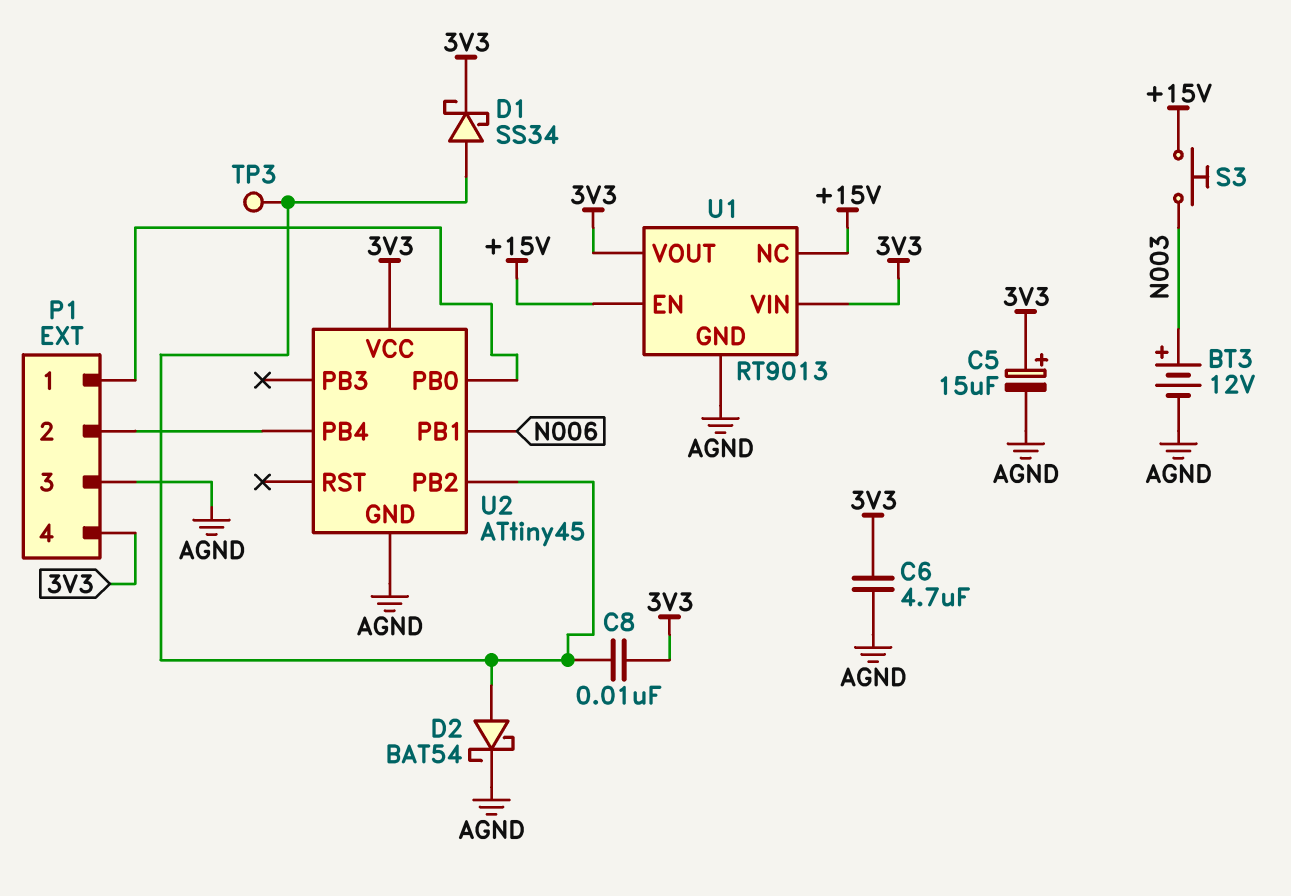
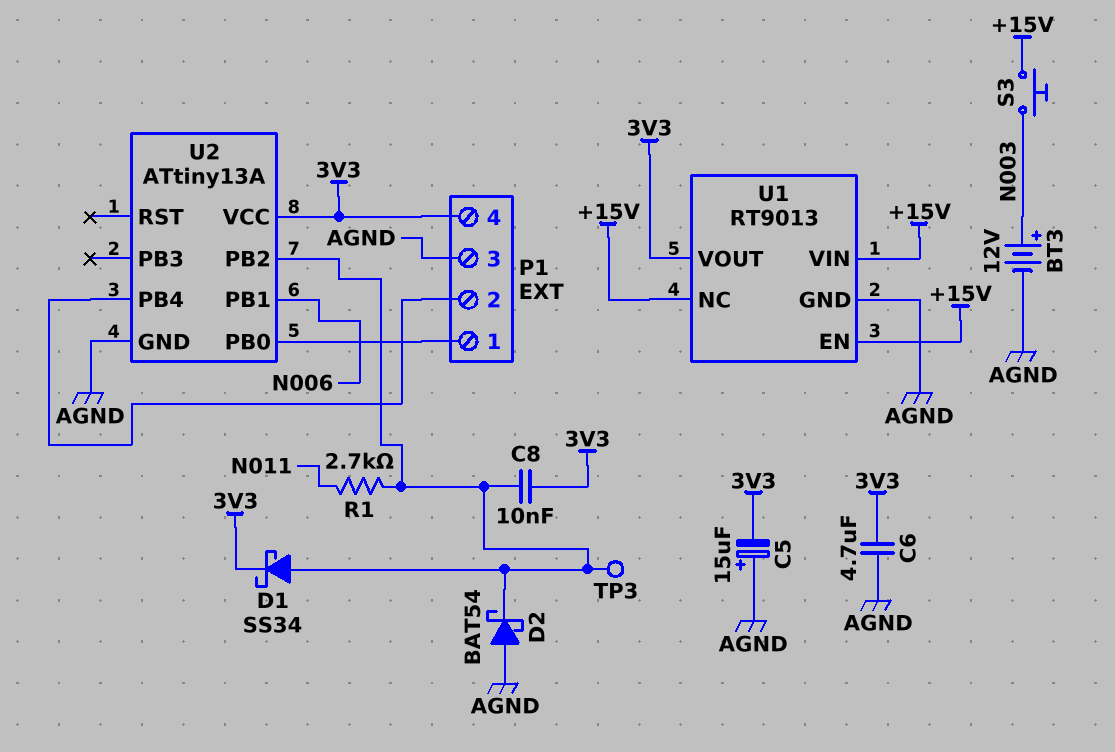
C5: 15uF (plus 3V3, minus AGND) -> 15uF (plus AGND, minus 3V3)
D2: schottky BAT54 (A U2/PB2, K AGND) -> schottky BAT54 (A AGND, K U2/PB2)
R1: none -> 2.7k (N011, U2/PB2)
U1 pin VIN: 3V3 -> +15V
U2: ATtiny45 -> ATtiny13A

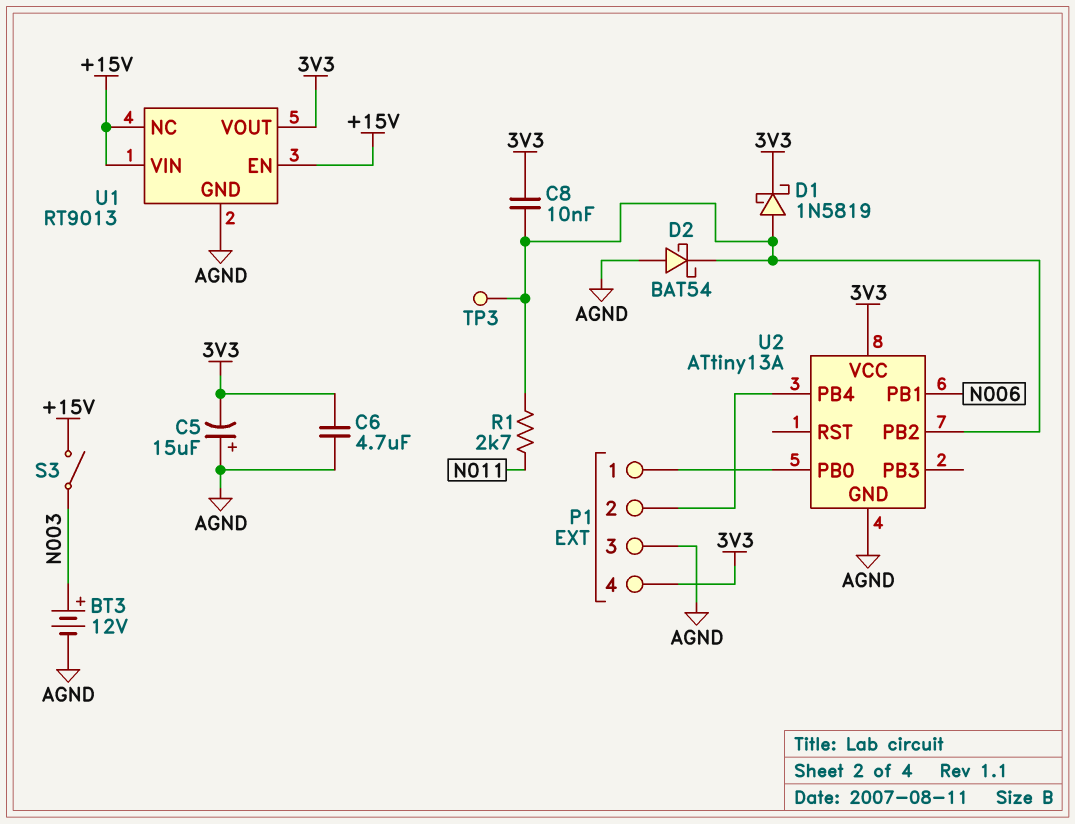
D1: schottky SS34 (A U2/PB2, K 3V3) -> schottky 1N5819 (A U2/PB2, K 3V3)
S3: button (+15V, N003) -> switch (+15V, N003)

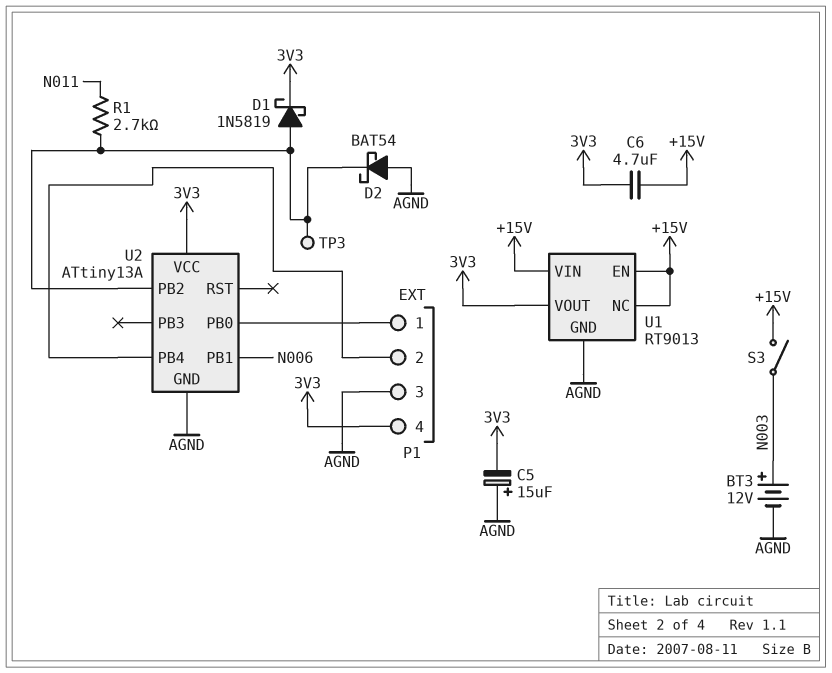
C6: 4.7uF (3V3, AGND) -> 4.7uF (+15V, 3V3)
C8: 10nF (3V3, U2/PB2) -> none

